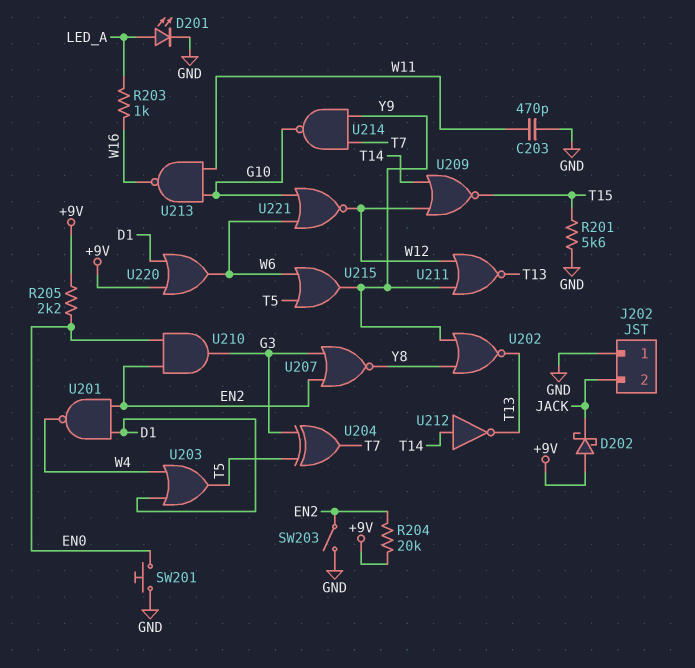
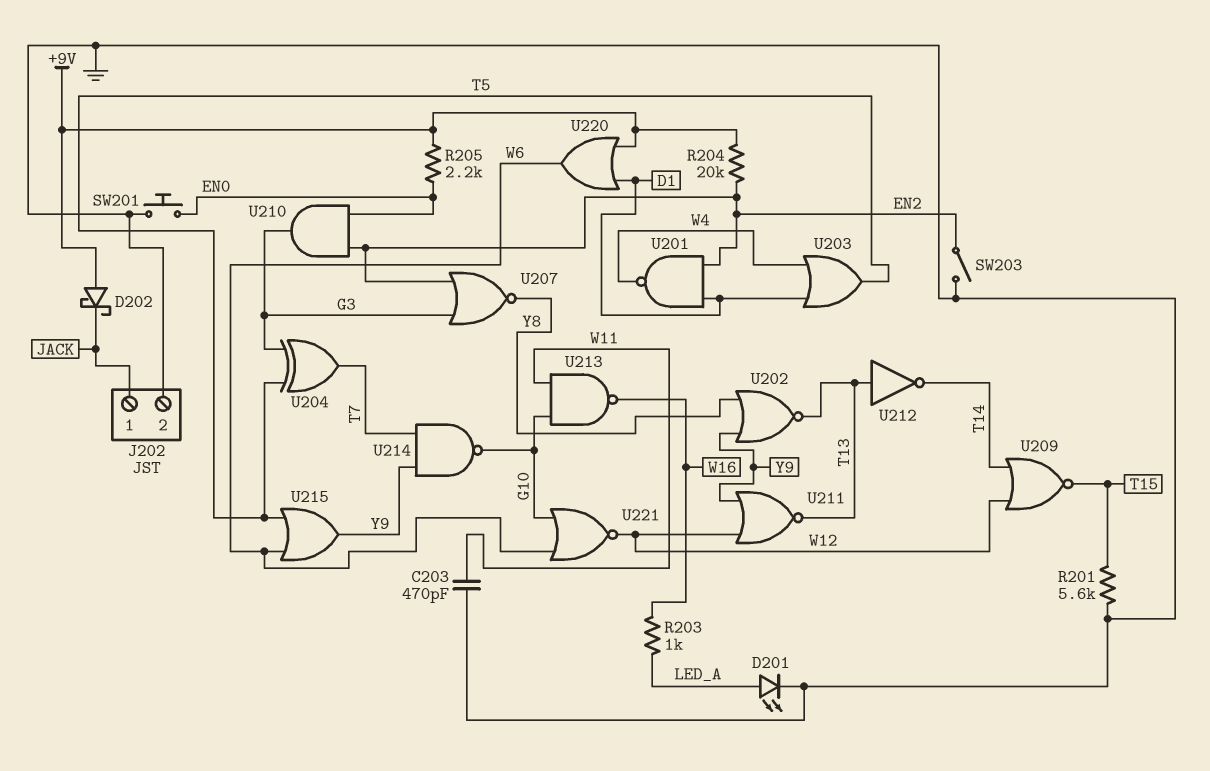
J202 pin 1: GND -> JACK
J202 pin 2: JACK -> GND
U212: NOT (in T14, out T13) -> NOT (in T13, out T14)

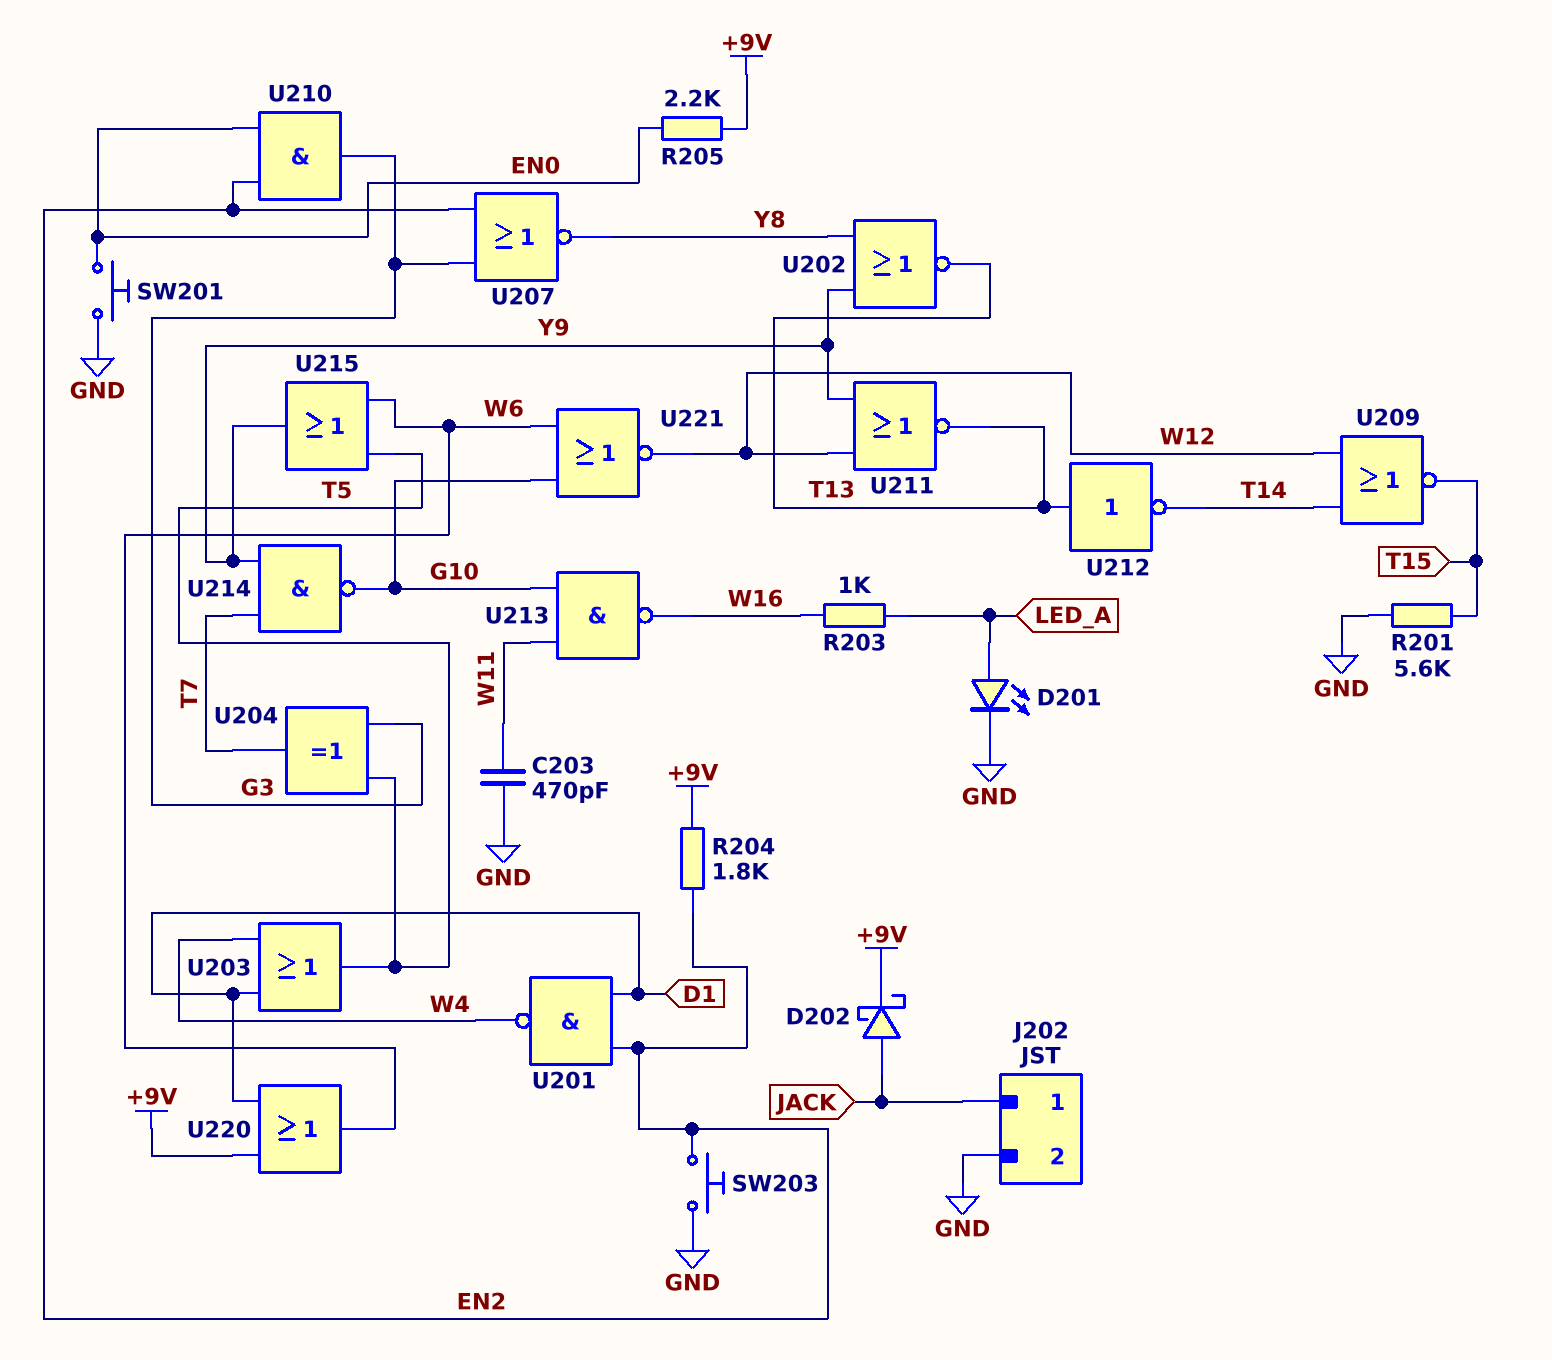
D202: schottky (A +9V, K JACK) -> schottky (A JACK, K +9V)
R204: 20k (+9V, EN2) -> 1.8k (+9V, EN2)
SW203: switch (EN2, GND) -> button (EN2, GND)

